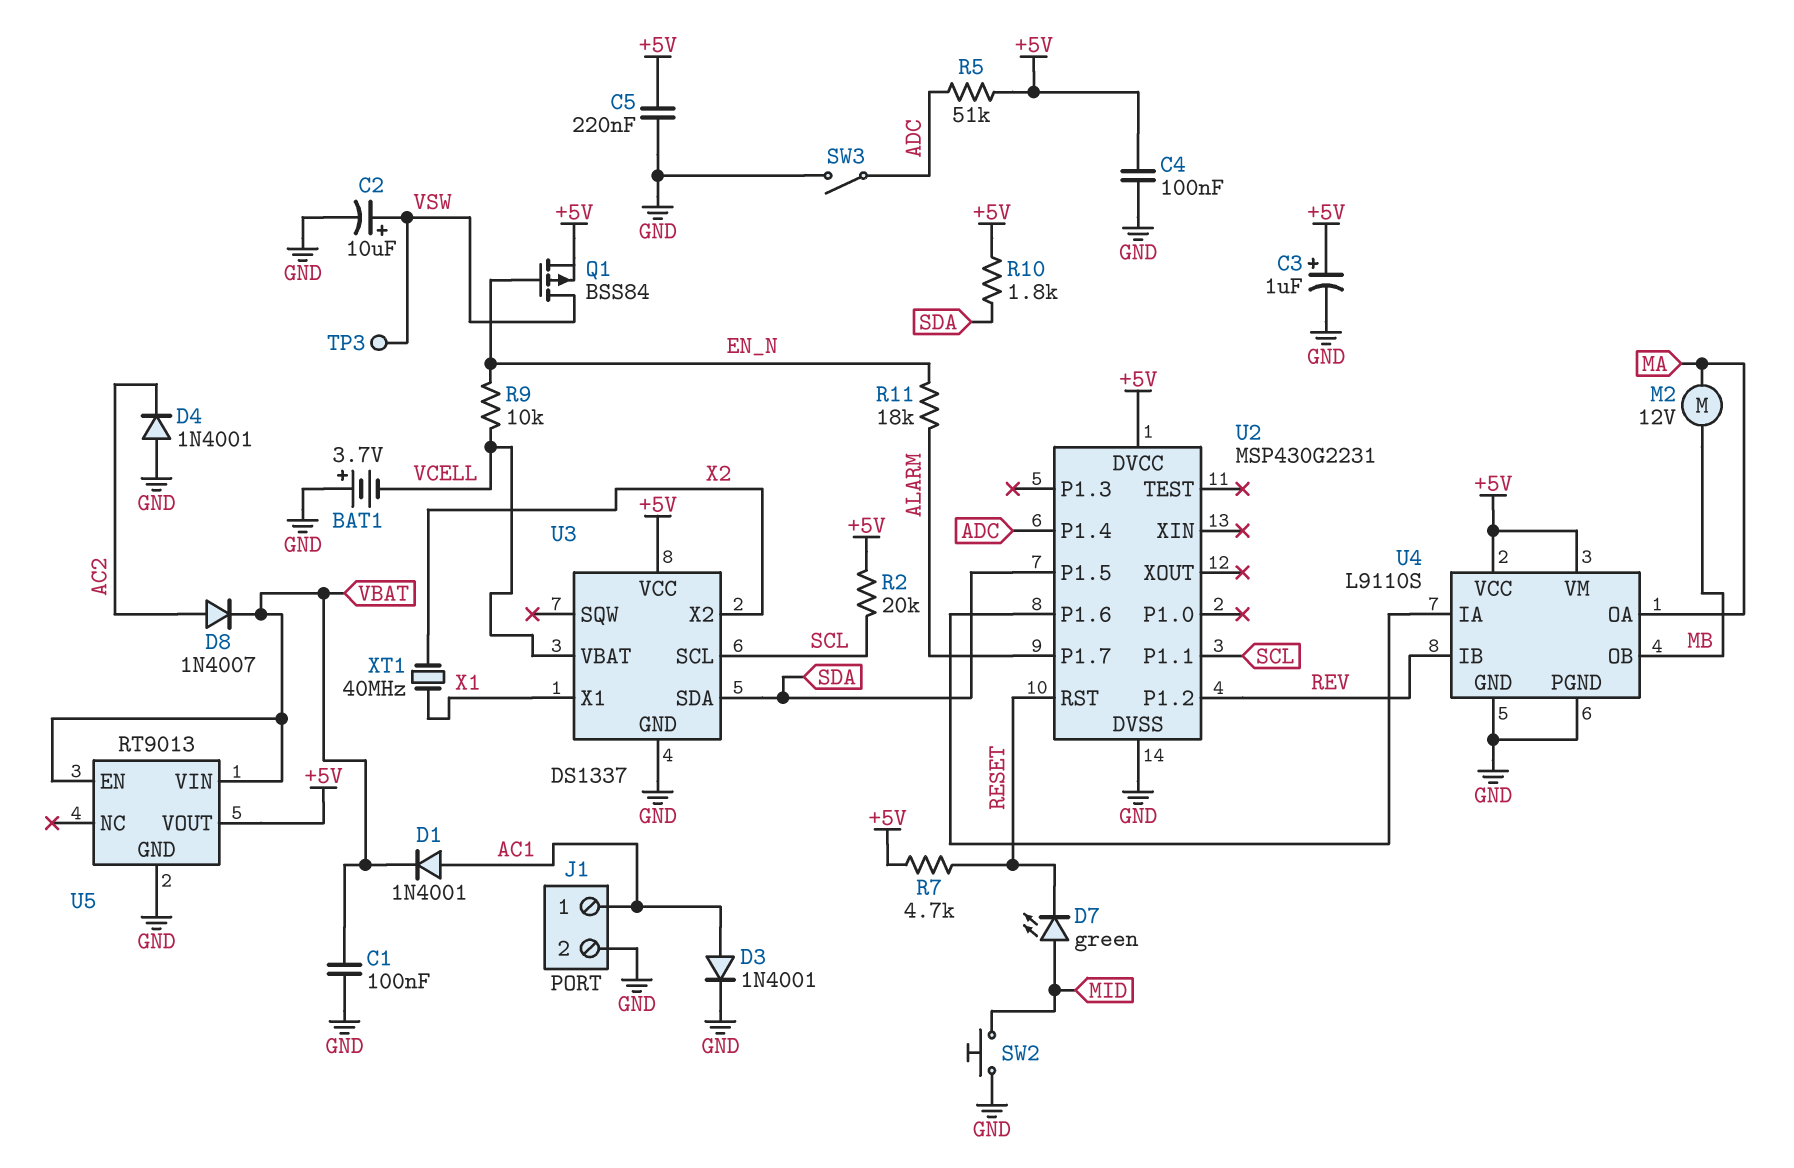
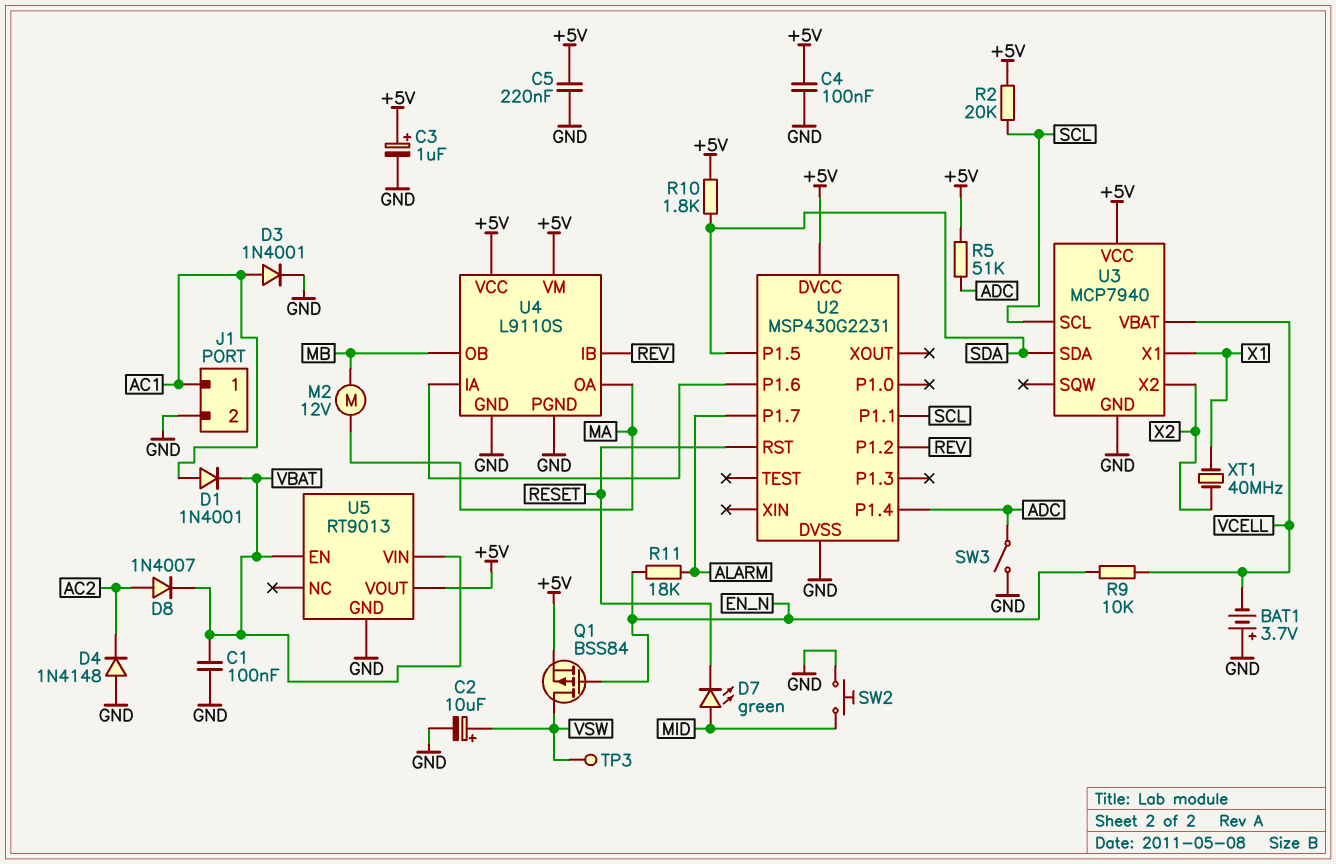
D4: diode 1N4001 (A GND, K AC2) -> diode 1N4148 (A GND, K AC2)
R7: 4.7k (+5V, RESET) -> none
U3: DS1337 -> MCP7940

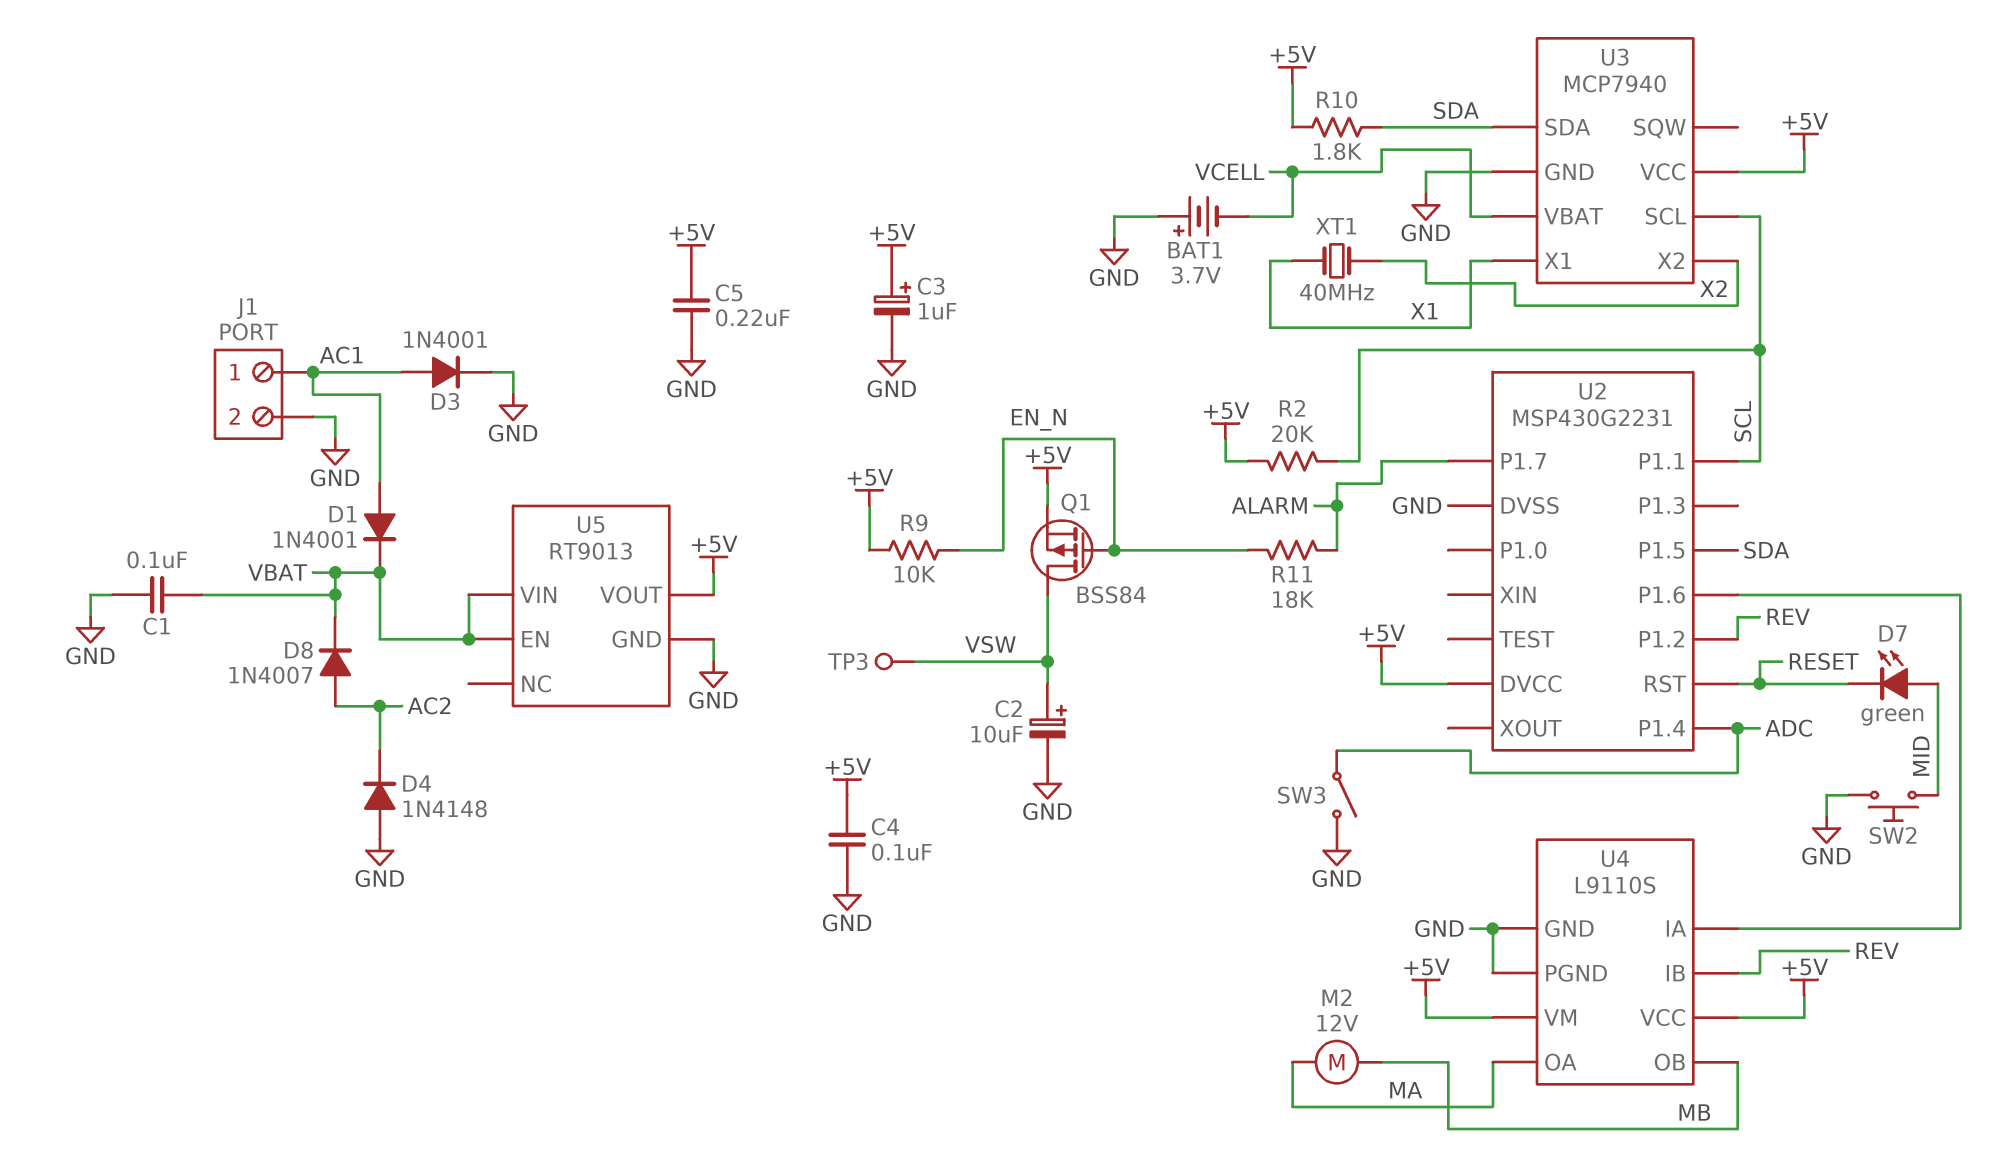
R5: 51k (+5V, ADC) -> none
R9: 10k (EN_N, VCELL) -> 10k (+5V, EN_N)

